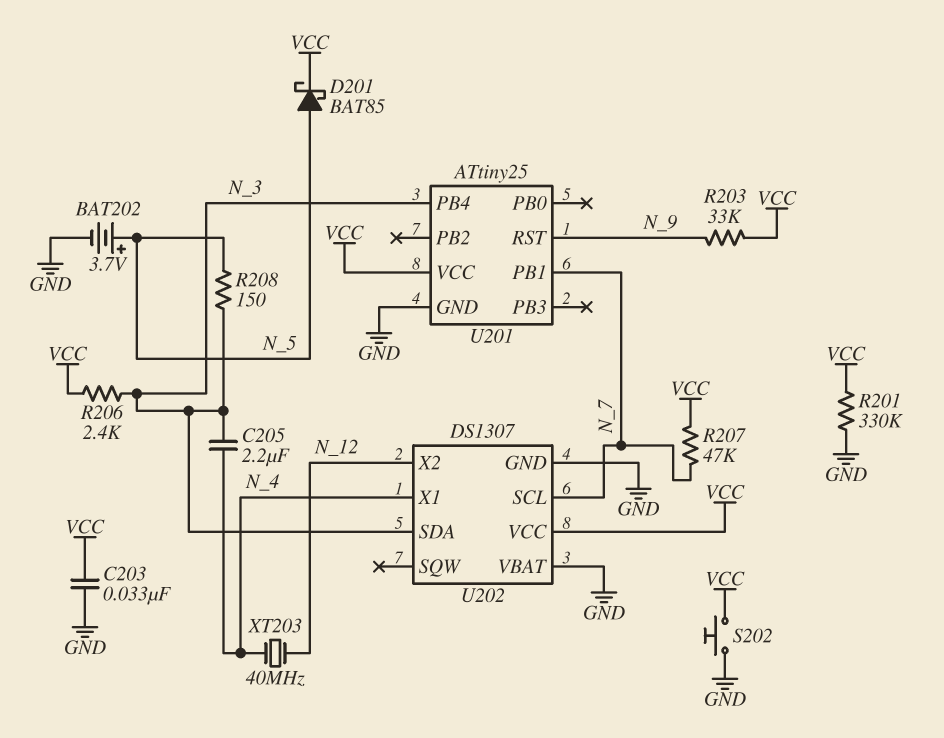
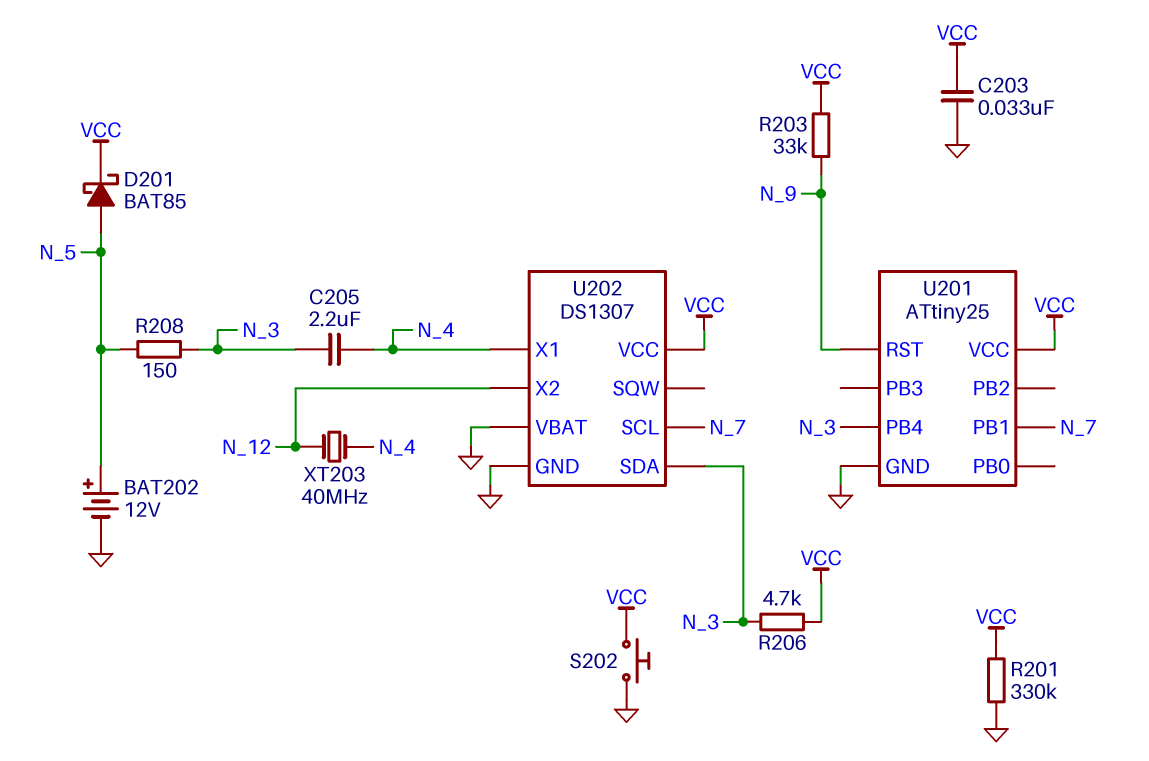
BAT202: 3.7V (plus N_5, minus GND) -> 12V (plus N_5, minus GND)
R206: 2.4k (N_3, VCC) -> 4.7k (N_3, VCC)
R207: 47k (N_7, VCC) -> none

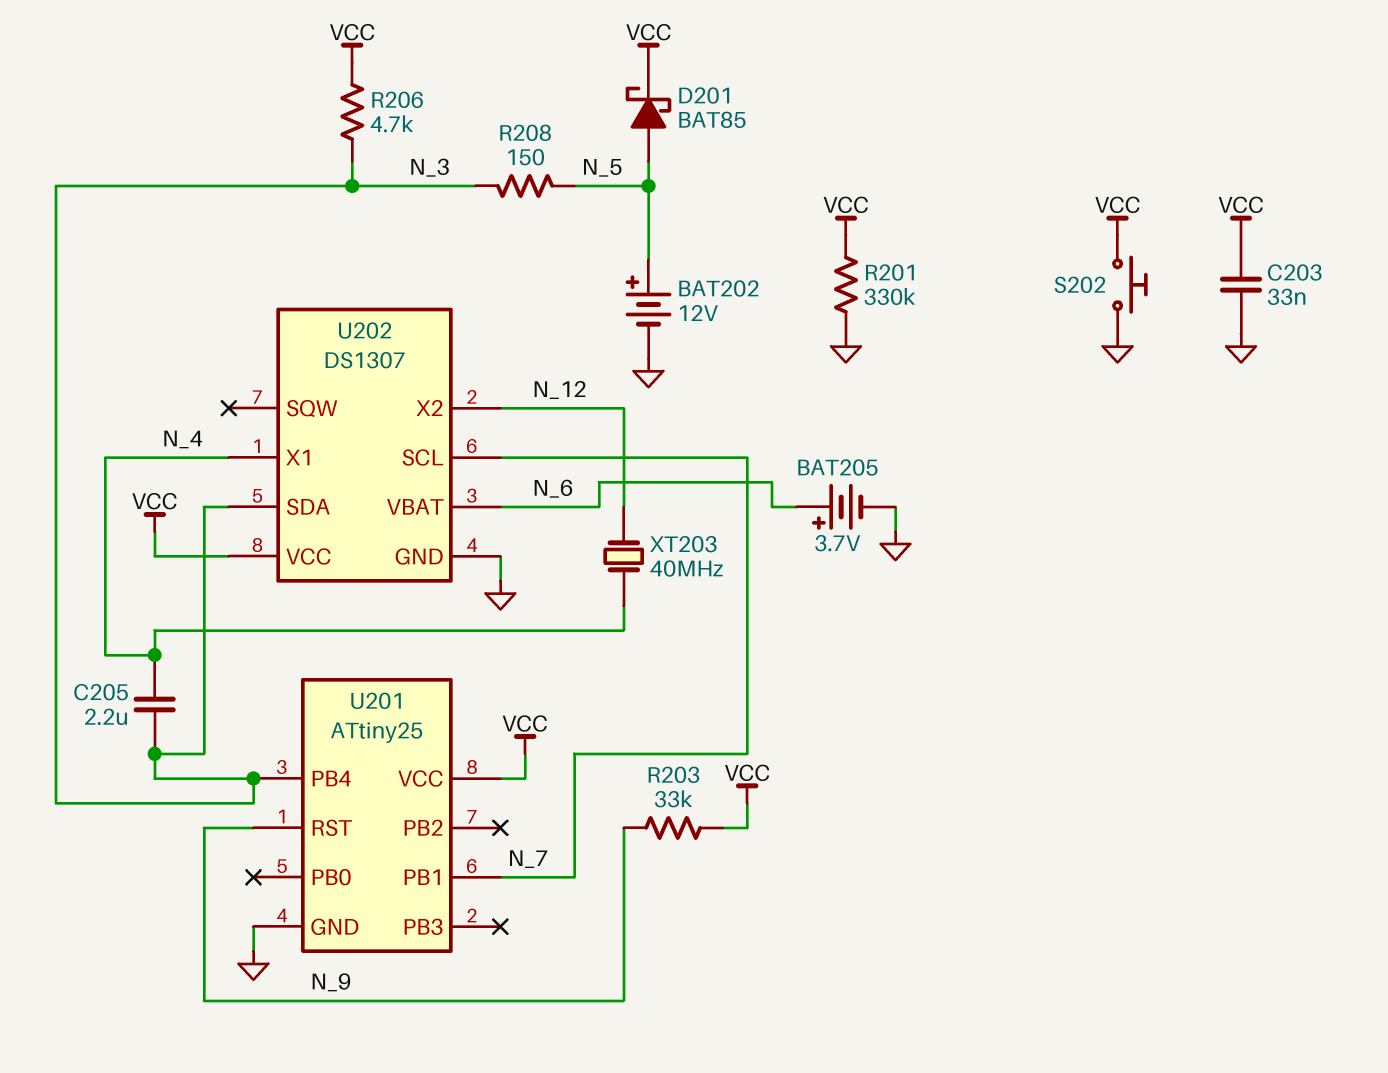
BAT205: none -> 3.7V (plus N_6, minus GND)
U202 pin VBAT: GND -> N_6

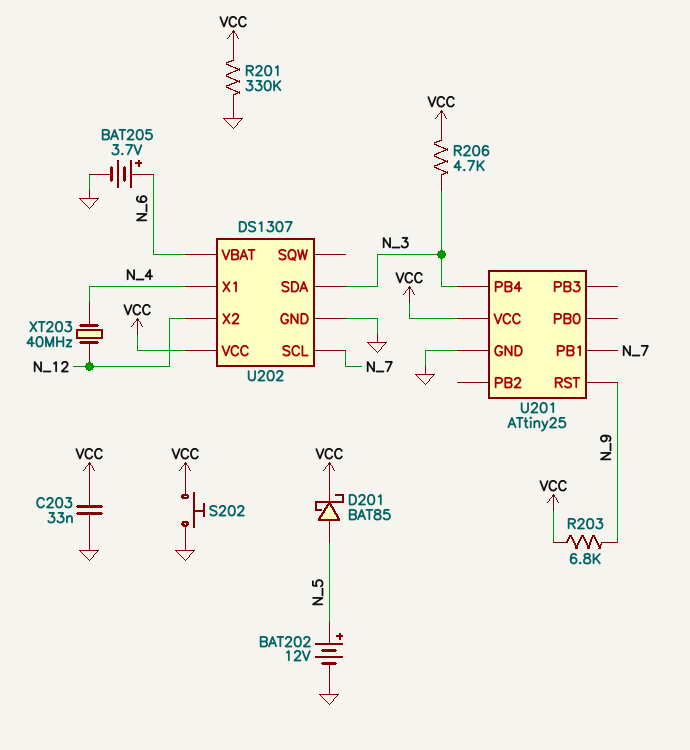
C205: 2.2uF (N_3, N_4) -> none
R203: 33k (N_9, VCC) -> 6.8k (N_9, VCC)
R208: 150 (N_3, N_5) -> none

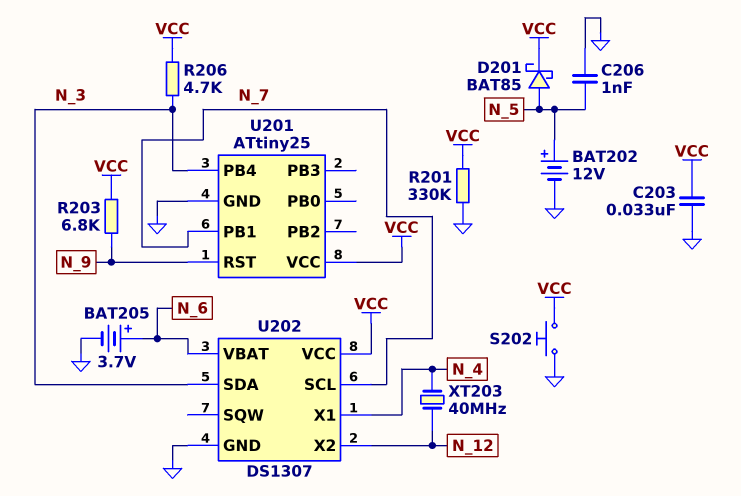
C206: none -> 1nF (GND, N_5)

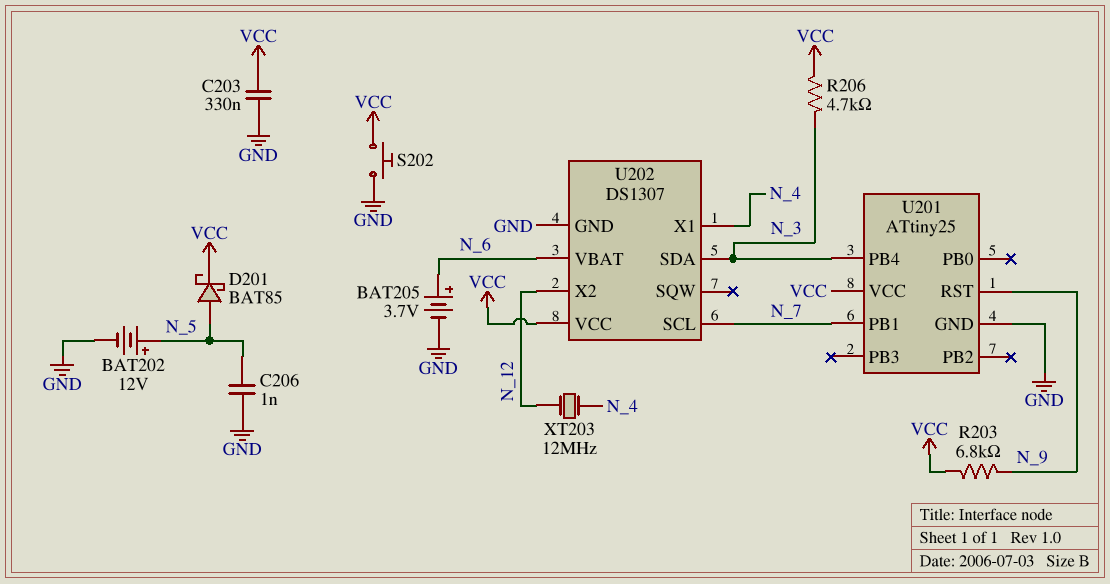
C203: 33nF (GND, VCC) -> 330nF (GND, VCC)
R201: 330k (GND, VCC) -> none
XT203: 40MHz (N_4, N_12) -> 12MHz (N_4, N_12)

